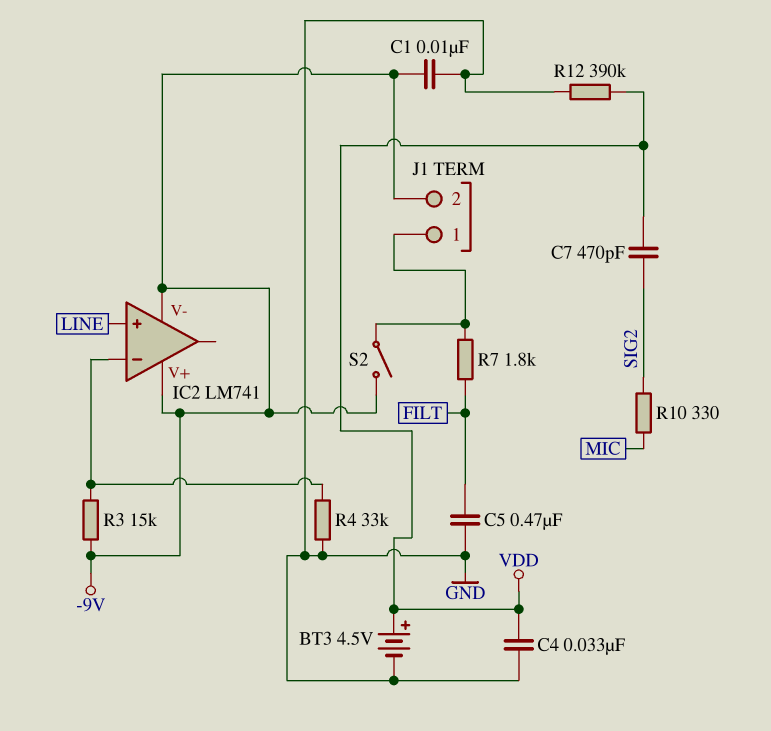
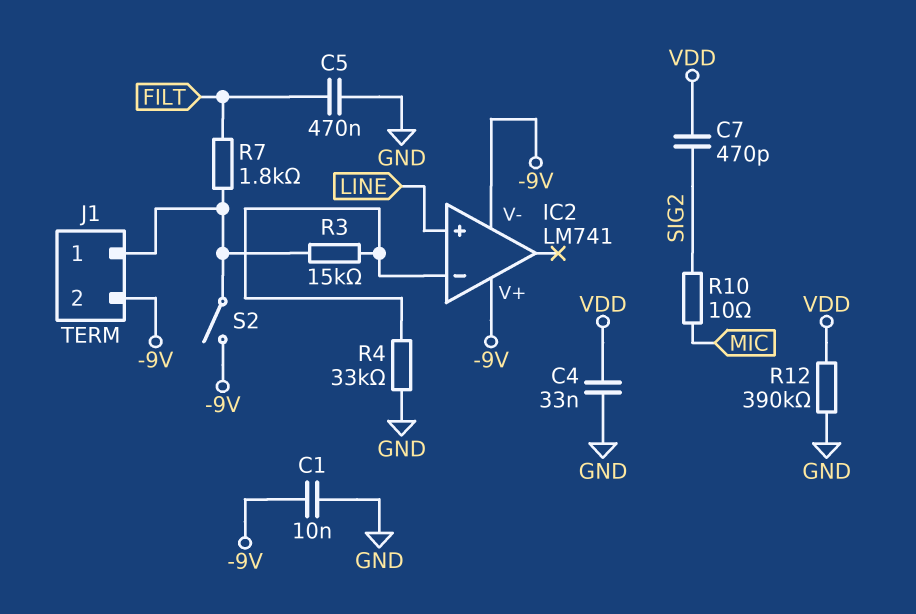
BT3: 4.5V (plus VDD, minus GND) -> none
R3: 15k (-9V, IC2/in-) -> 15k (IC2/in-, J1/1)
R10: 330 (MIC, SIG2) -> 10 (MIC, SIG2)

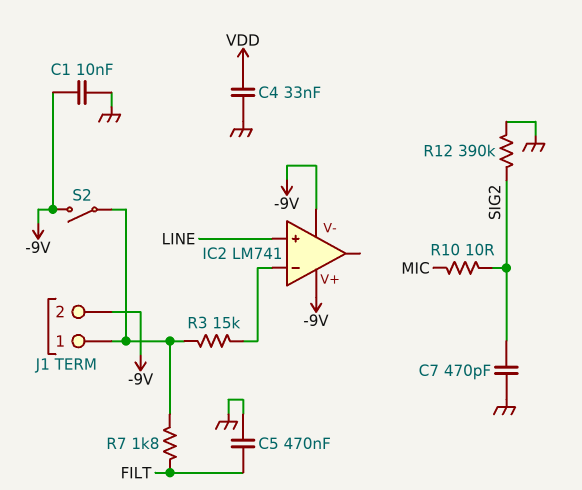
C7: 470pF (SIG2, VDD) -> 470pF (GND, SIG2)
R4: 33k (GND, IC2/in-) -> none
R12: 390k (GND, VDD) -> 390k (GND, SIG2)

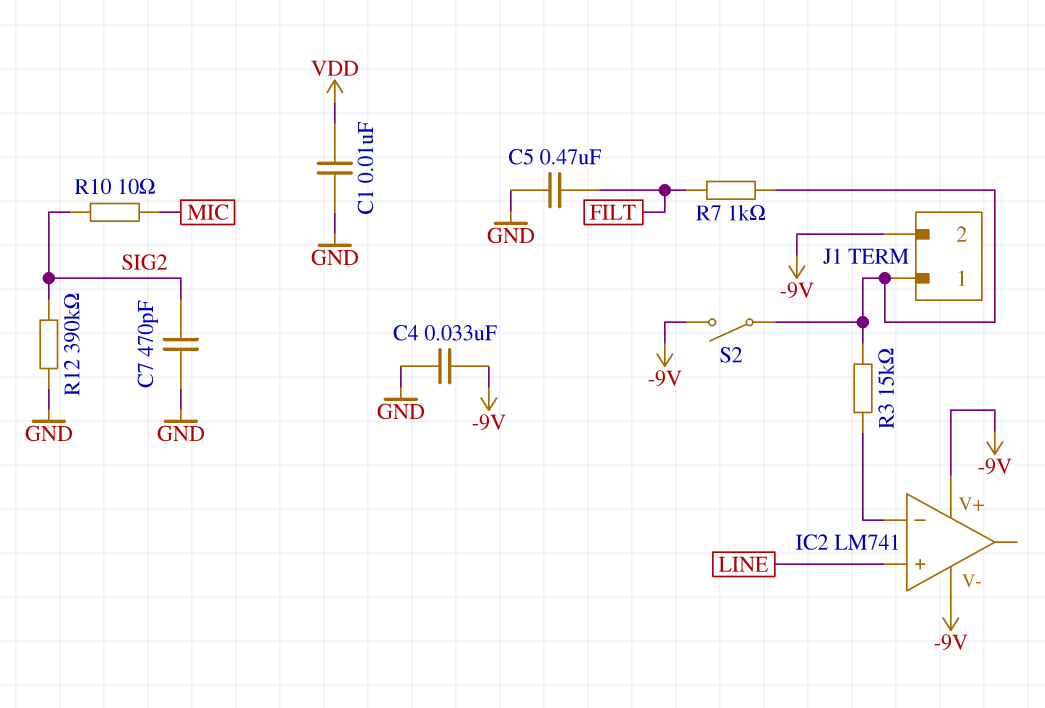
C1: 10nF (-9V, GND) -> 10nF (GND, VDD)
C4: 33nF (GND, VDD) -> 33nF (-9V, GND)
R7: 1.8k (FILT, J1/1) -> 1k (FILT, J1/1)

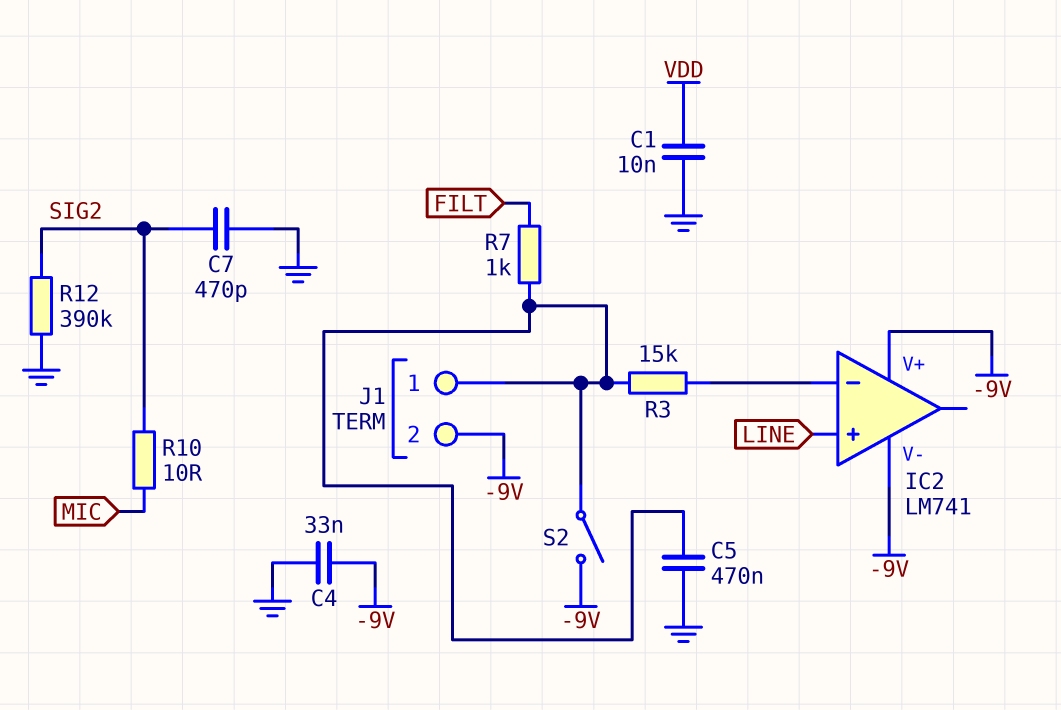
C5: 470nF (FILT, GND) -> 470nF (GND, J1/1)

